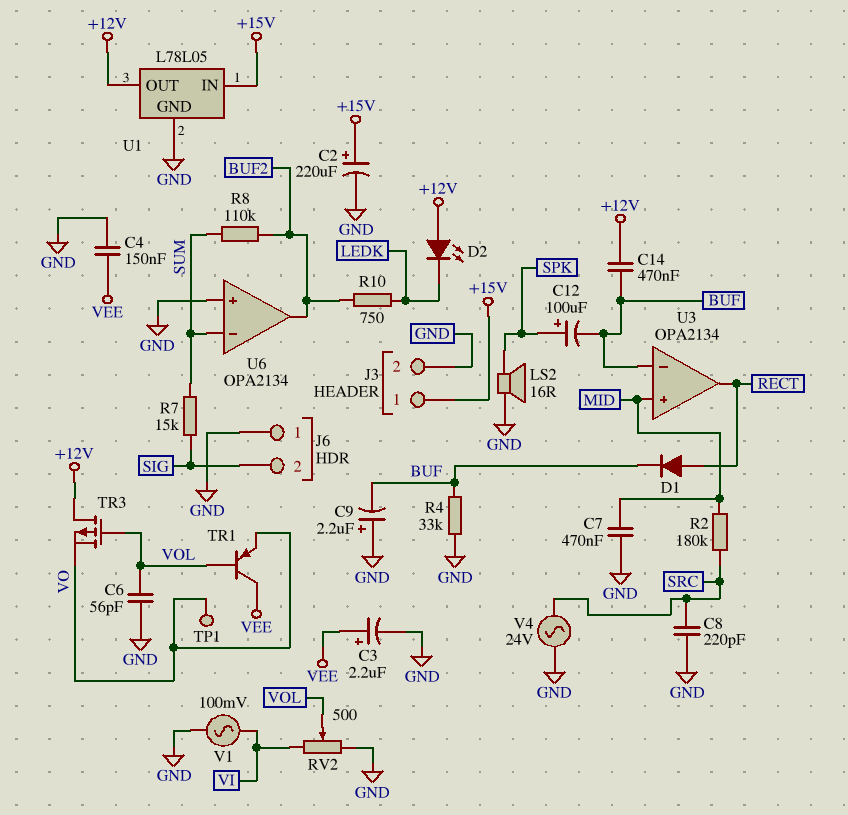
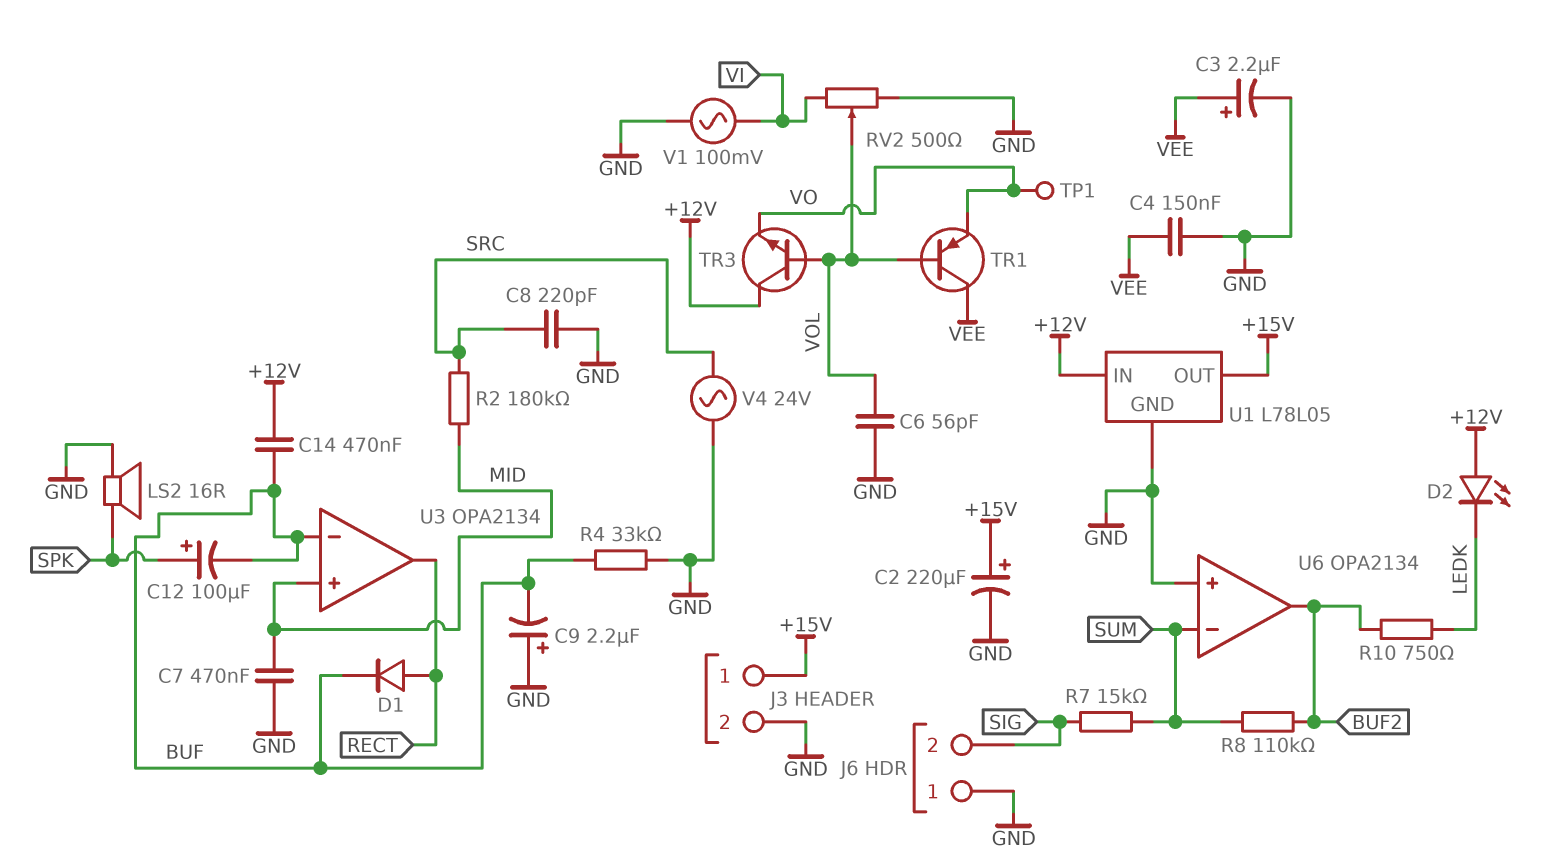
TR3: PMOS (G VOL, D +12V, S VO) -> NPN (B VOL, C +12V, E VO)
U1 pin IN: +15V -> +12V
U1 pin OUT: +12V -> +15V

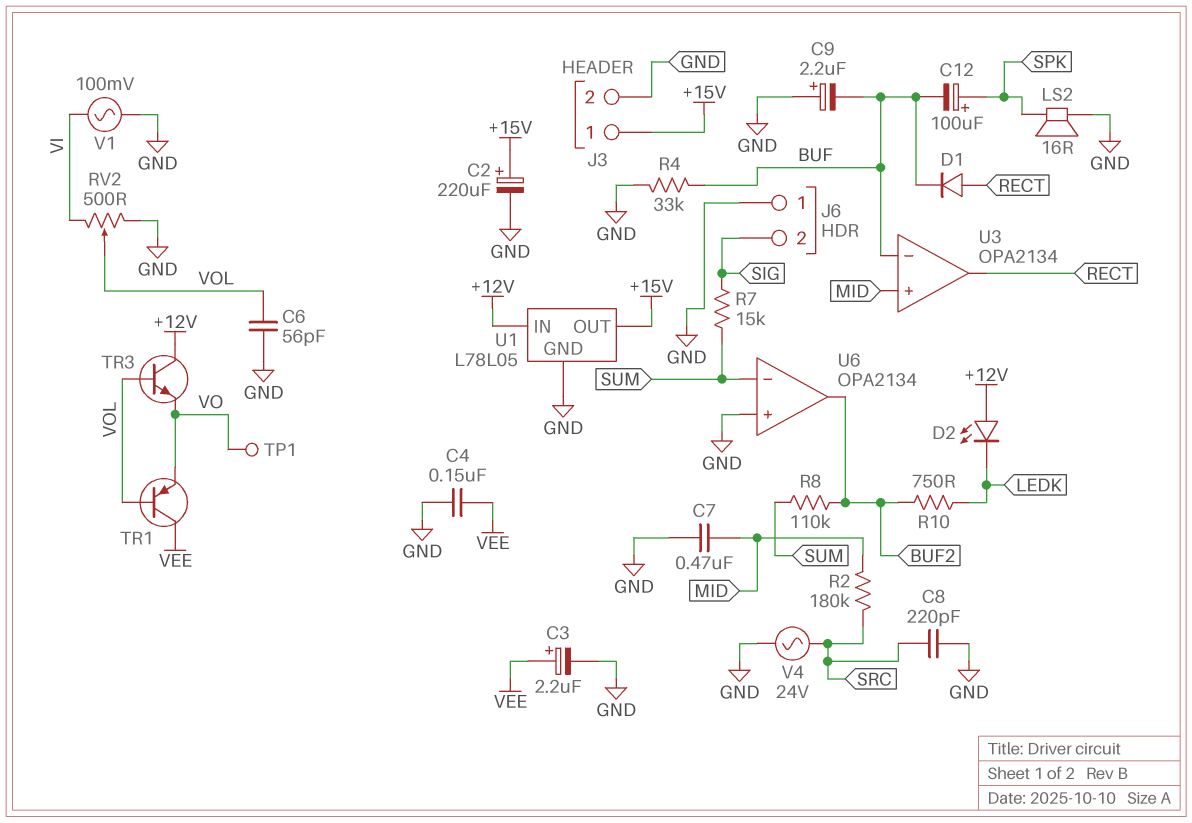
C14: 470nF (+12V, BUF) -> none

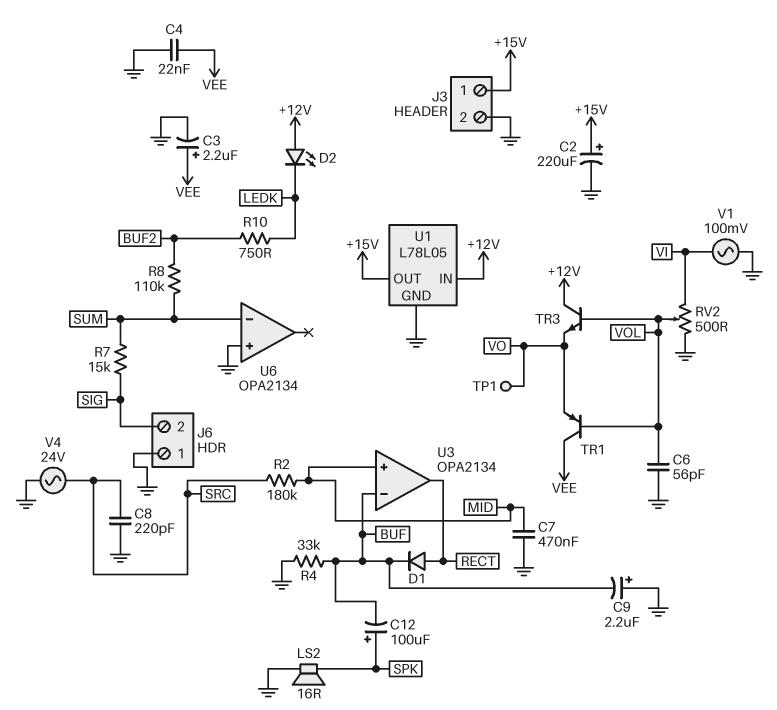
C4: 150nF (GND, VEE) -> 22nF (GND, VEE)
U6 pin out: BUF2 -> none

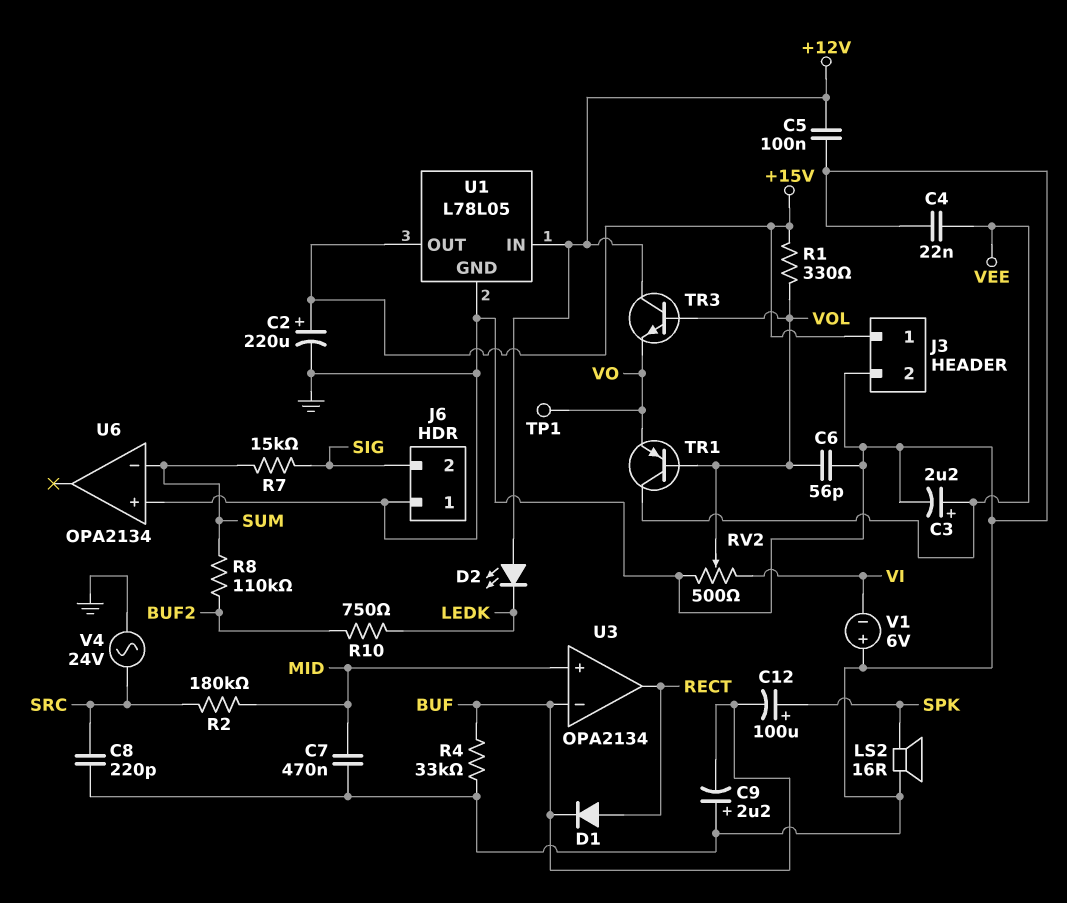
C5: none -> 100nF (+12V, GND)
R1: none -> 330 (+15V, VOL)
V1: AC 100mV (GND, VI) -> 6V (plus GND, minus VI)

